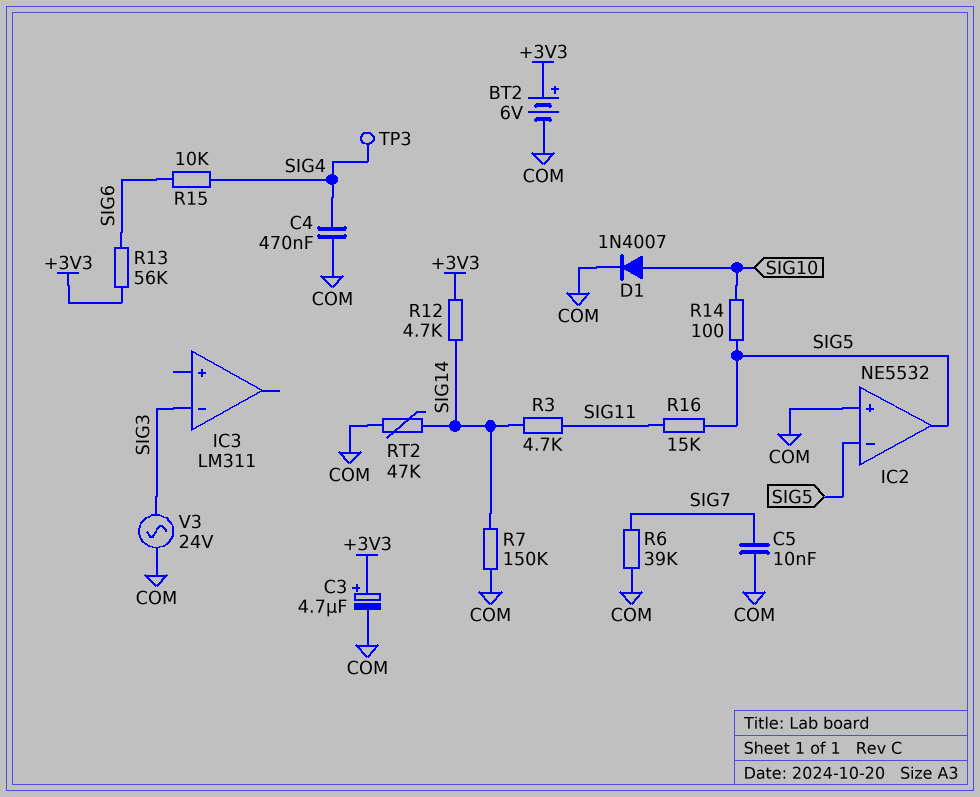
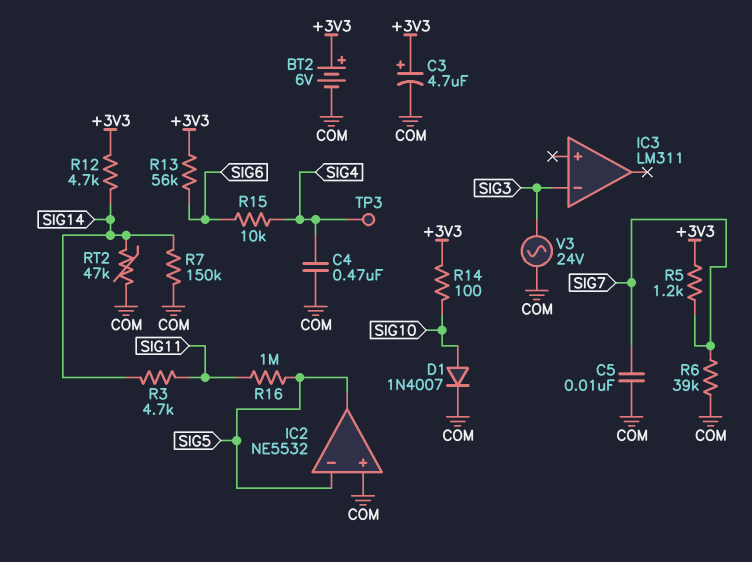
R5: none -> 1.2k (+3V3, SIG7)
R14: 100 (SIG5, SIG10) -> 100 (+3V3, SIG10)
R16: 15k (SIG5, SIG11) -> 1M (SIG5, SIG11)

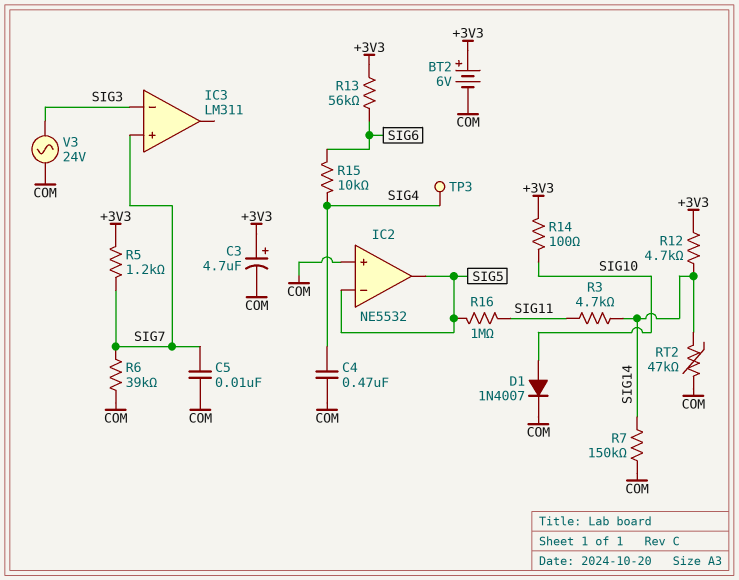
IC3 pin in+: none -> SIG7

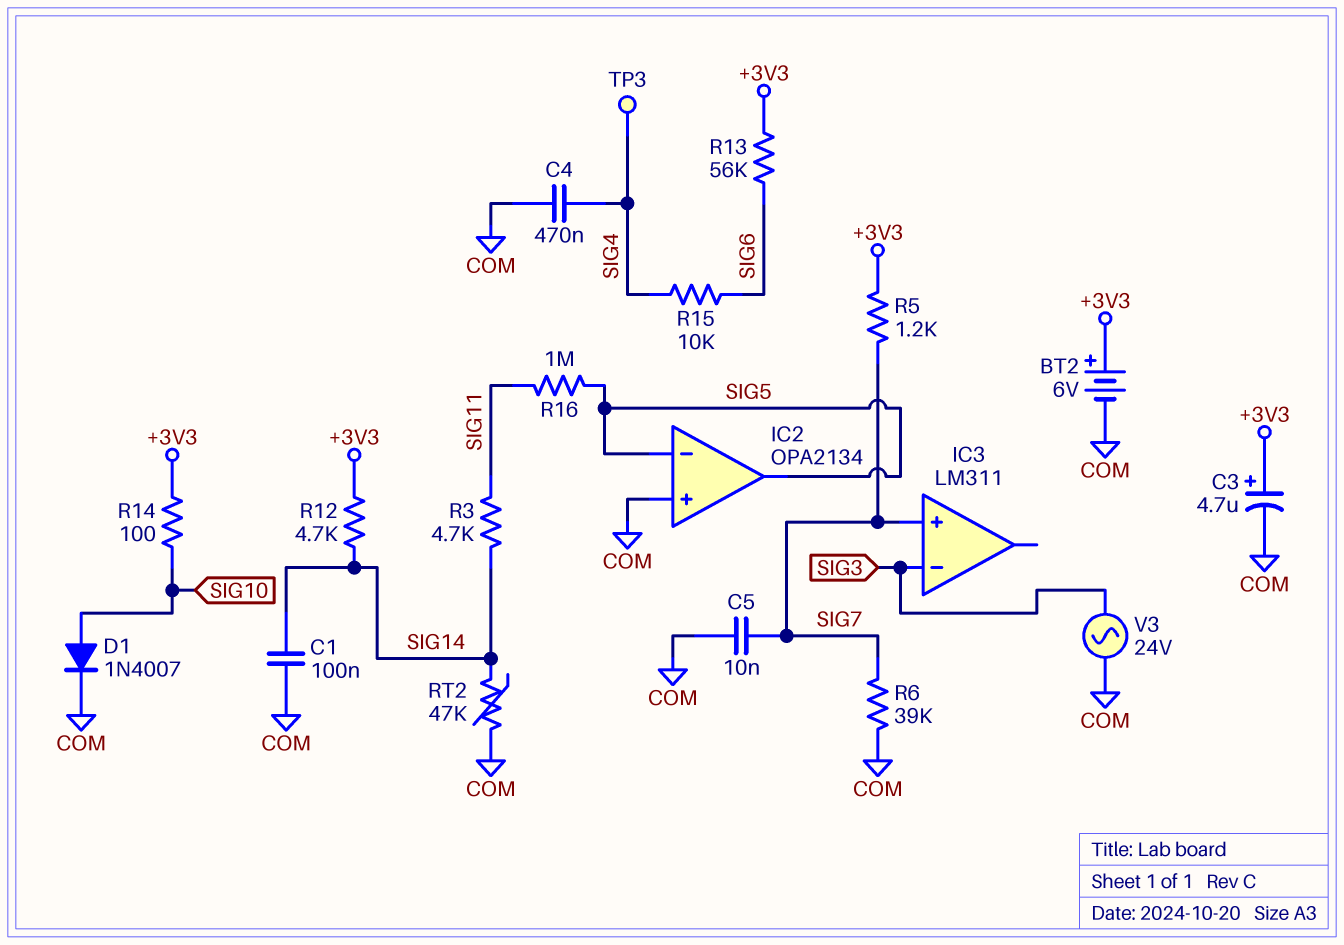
C1: none -> 100nF (COM, SIG14)
IC2: NE5532 -> OPA2134
R7: 150k (COM, SIG14) -> none

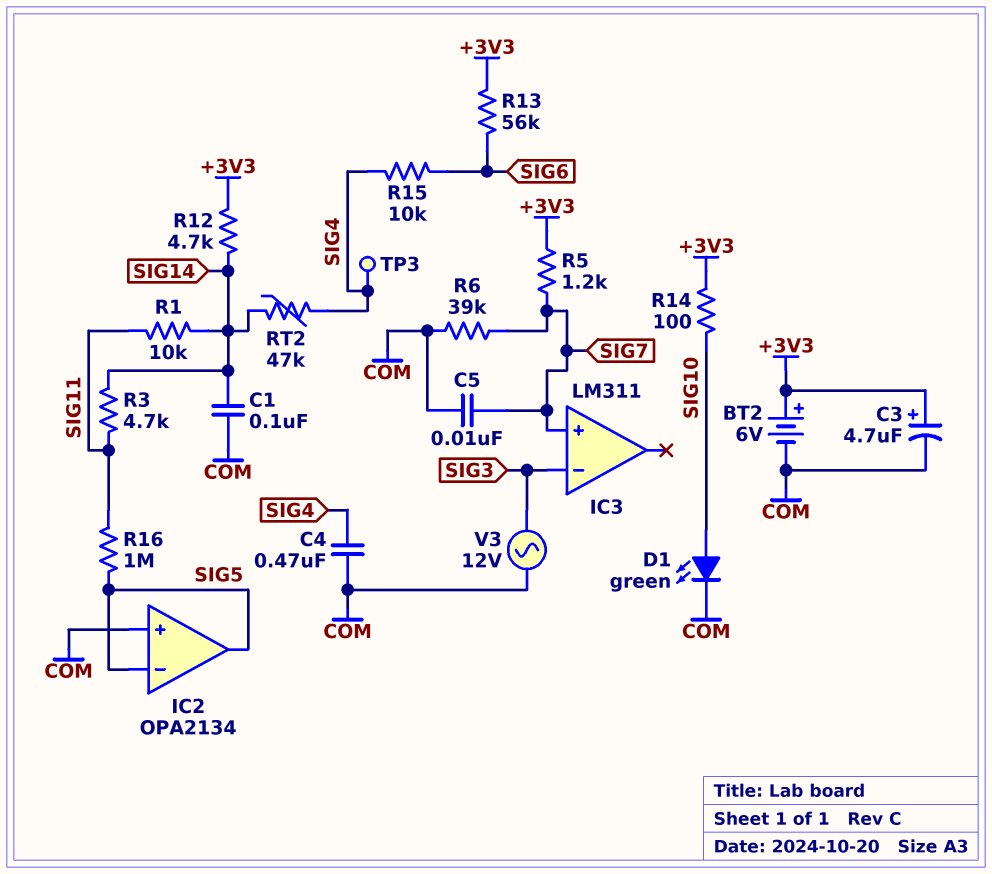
D1: diode 1N4007 (A SIG10, K COM) -> LED green (A SIG10, K COM)
R1: none -> 10k (SIG11, SIG14)
RT2: 47k (COM, SIG14) -> 47k (SIG4, SIG14)
V3: AC 24V (COM, SIG3) -> AC 12V (COM, SIG3)

